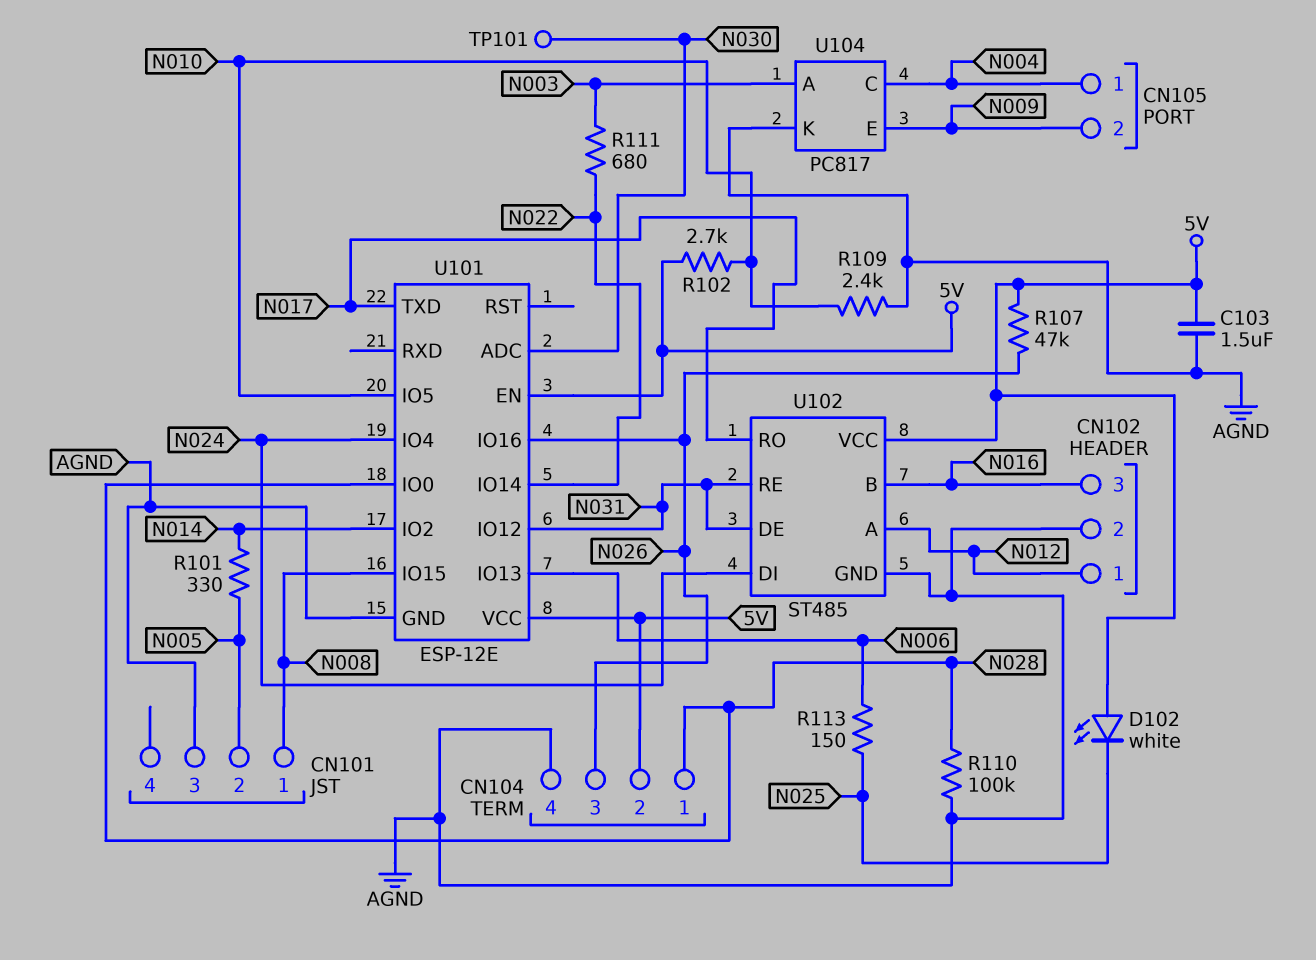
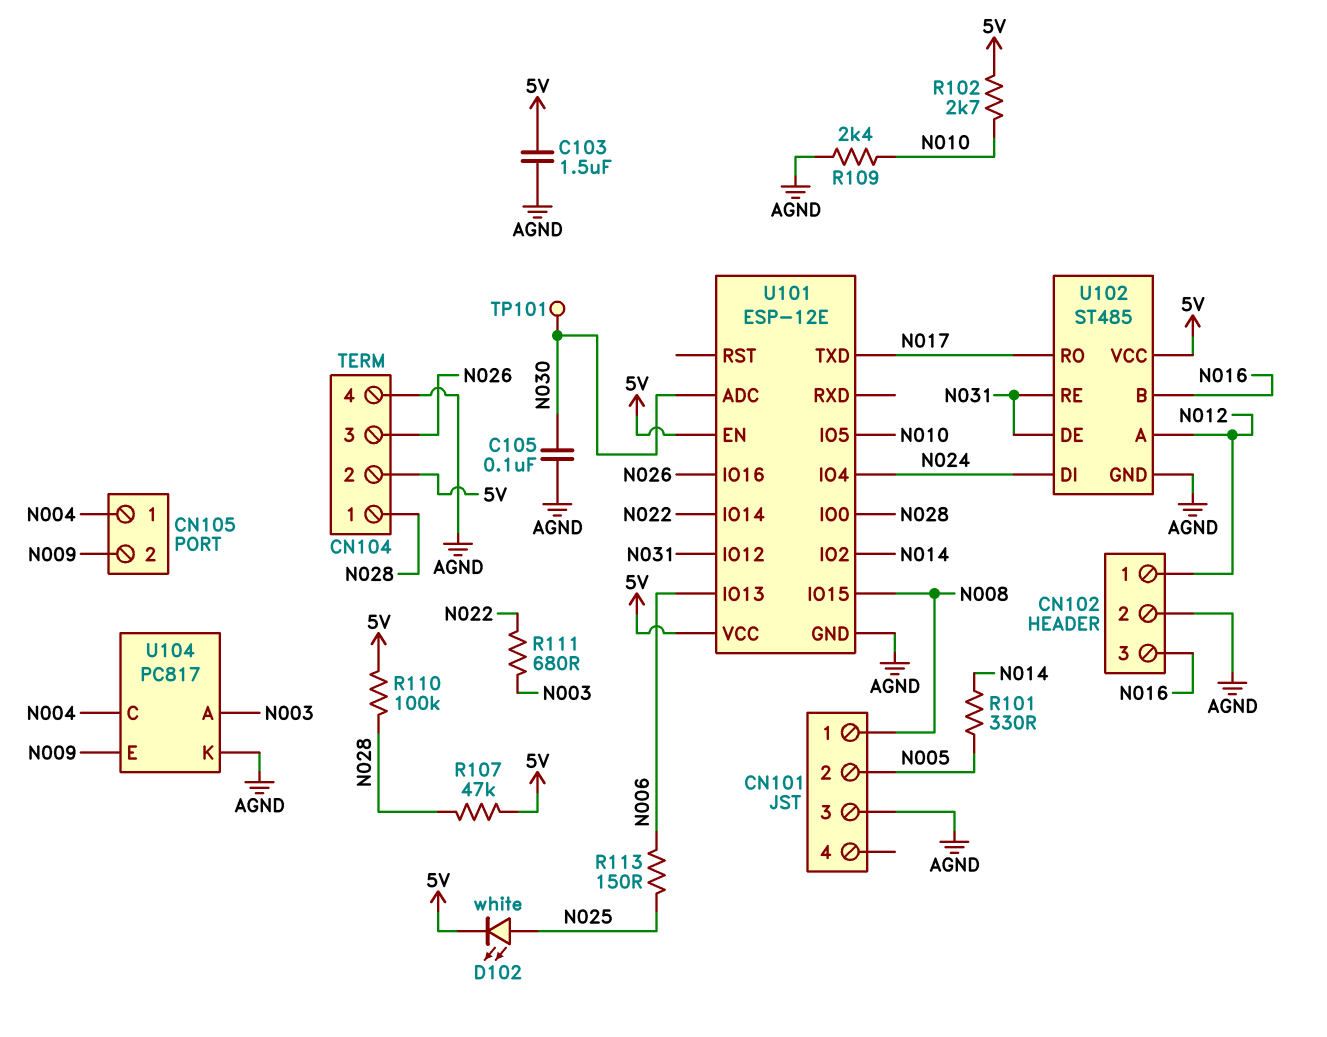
C105: none -> 100nF (AGND, N030)
D102: LED white (A 5V, K N025) -> LED white (A N025, K 5V)
R107: 47k (5V, N026) -> 47k (5V, N028)
R110: 100k (AGND, N028) -> 100k (5V, N028)

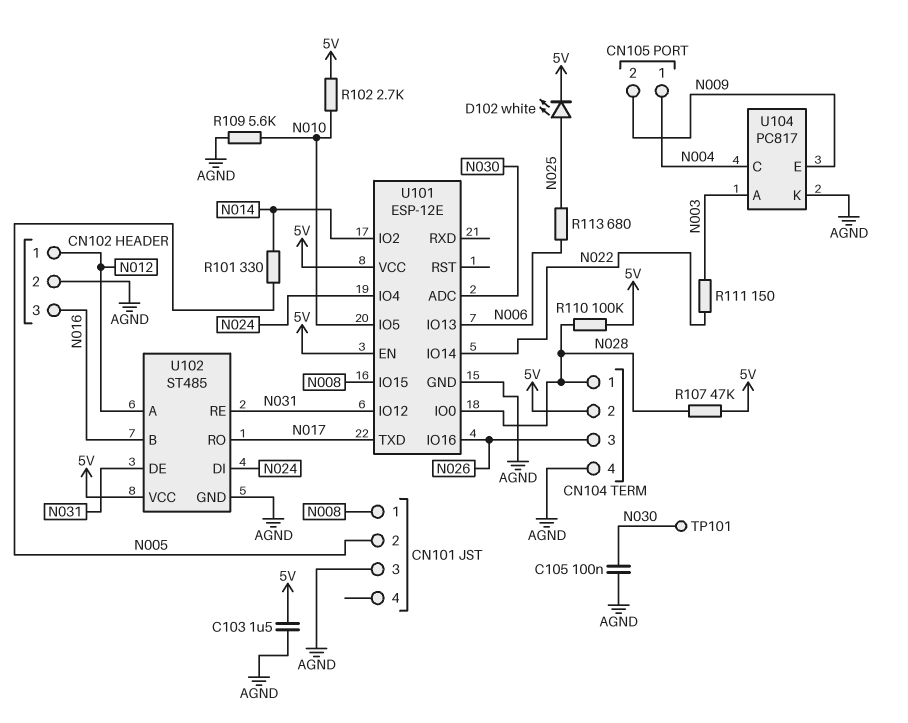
R109: 2.4k (AGND, N010) -> 5.6k (AGND, N010)
R111: 680 (N003, N022) -> 150 (N003, N022)
R113: 150 (N006, N025) -> 680 (N006, N025)

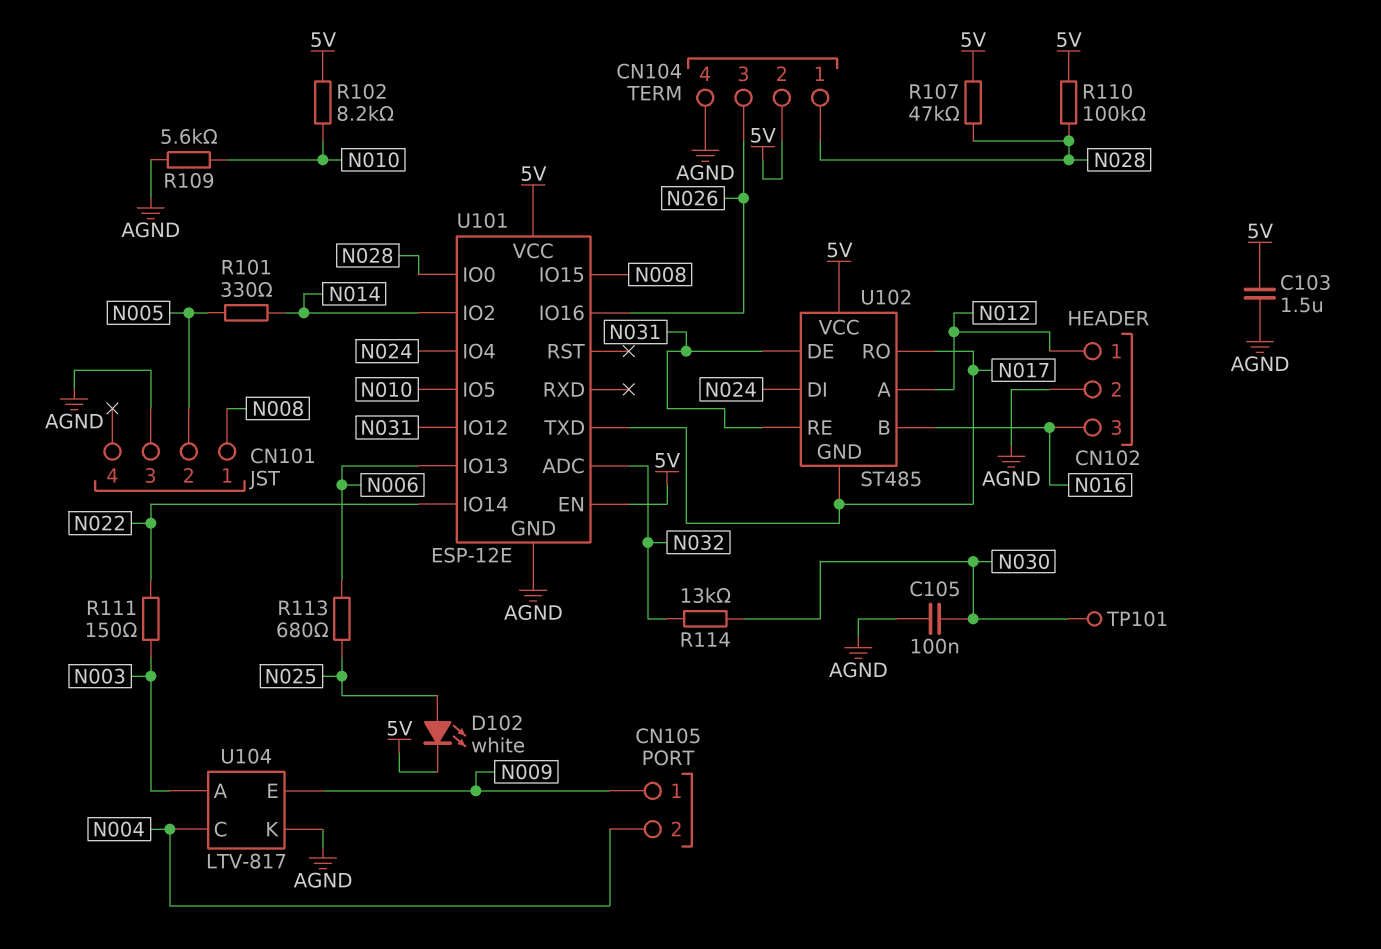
CN105 pin 1: N004 -> N009
CN105 pin 2: N009 -> N004
R102: 2.7k (5V, N010) -> 8.2k (5V, N010)
R114: none -> 13k (N030, N032)
U101 pin ADC: N030 -> N032
U102 pin GND: AGND -> N017
U104: PC817 -> LTV-817

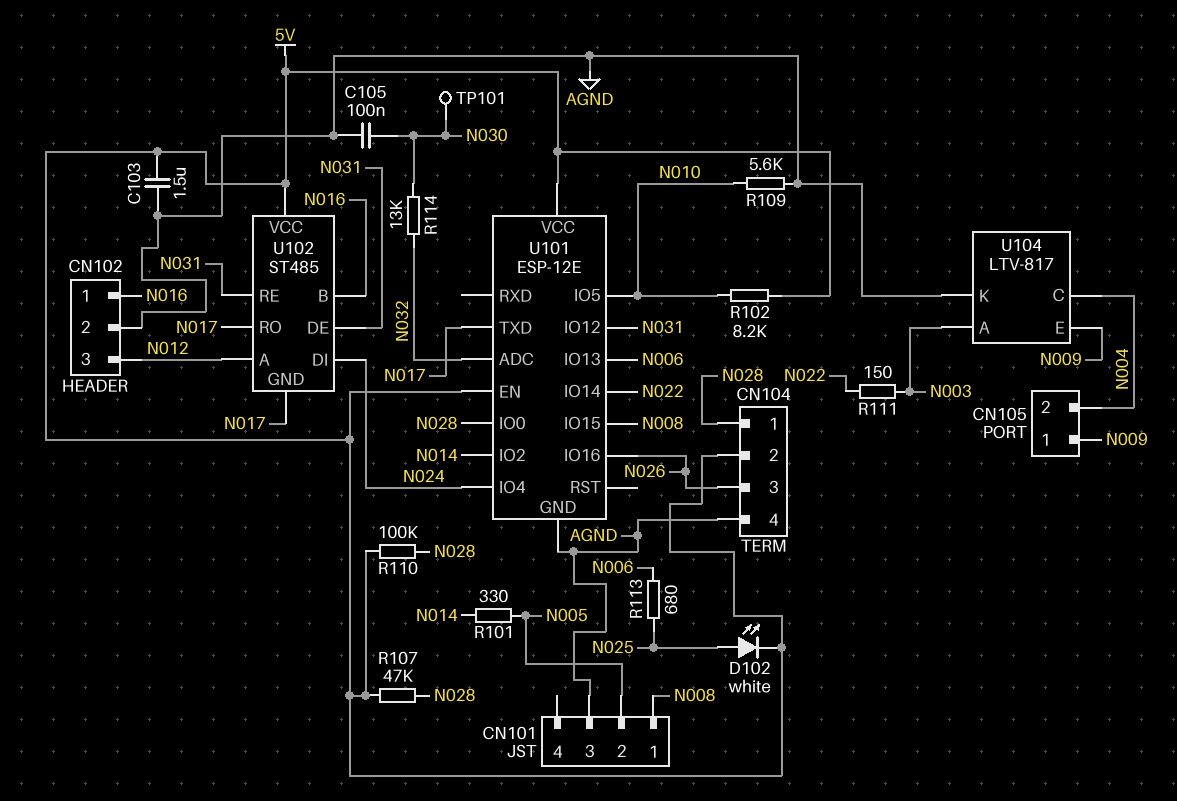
CN102 pin 1: N012 -> N016
CN102 pin 3: N016 -> N012

